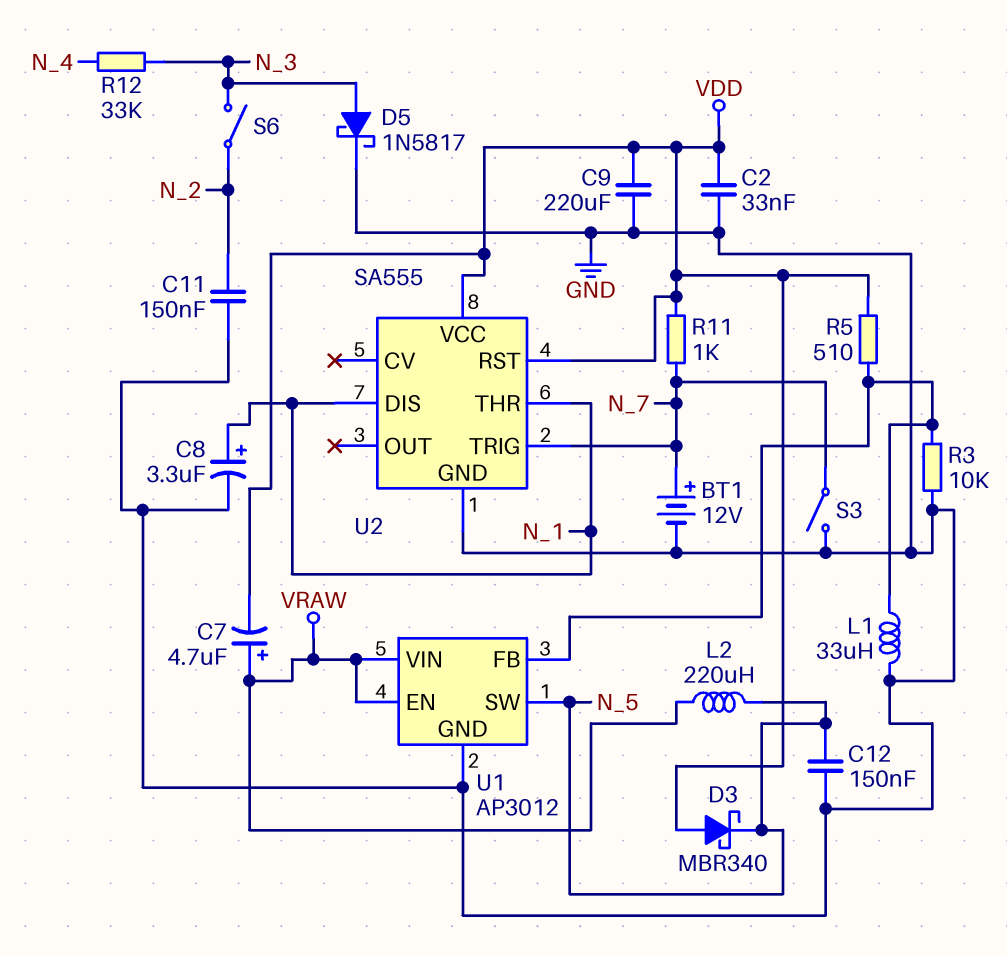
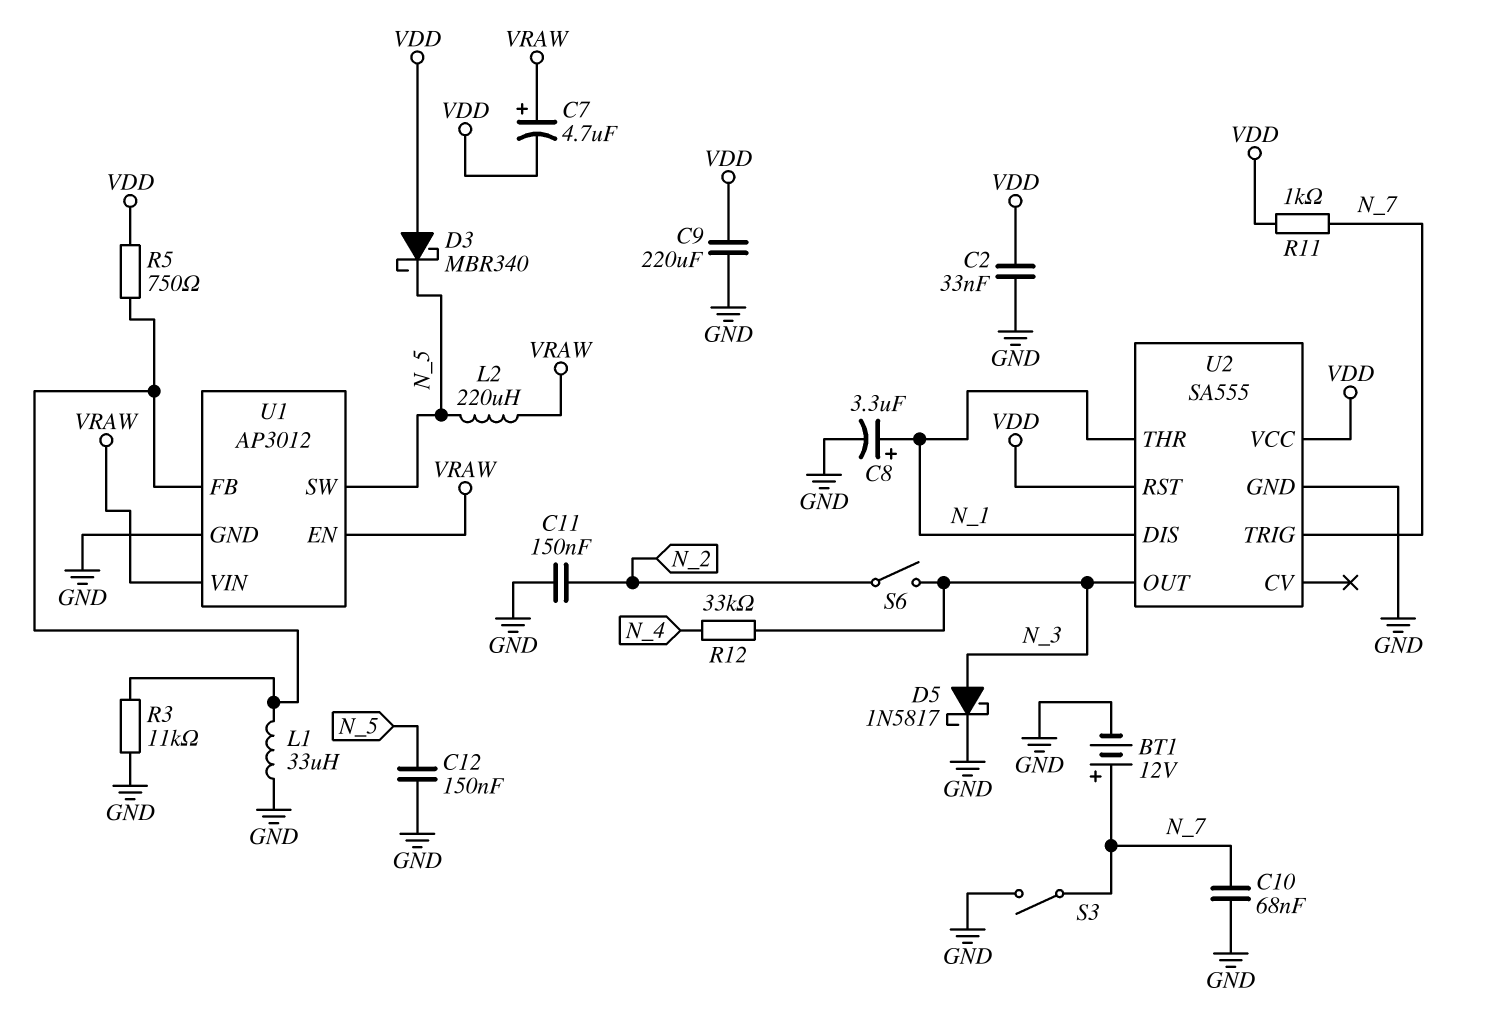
C10: none -> 68nF (GND, N_7)
R3: 10k (GND, U1/FB) -> 11k (GND, U1/FB)
R5: 510 (U1/FB, VDD) -> 750 (U1/FB, VDD)
U2 pin OUT: none -> N_3

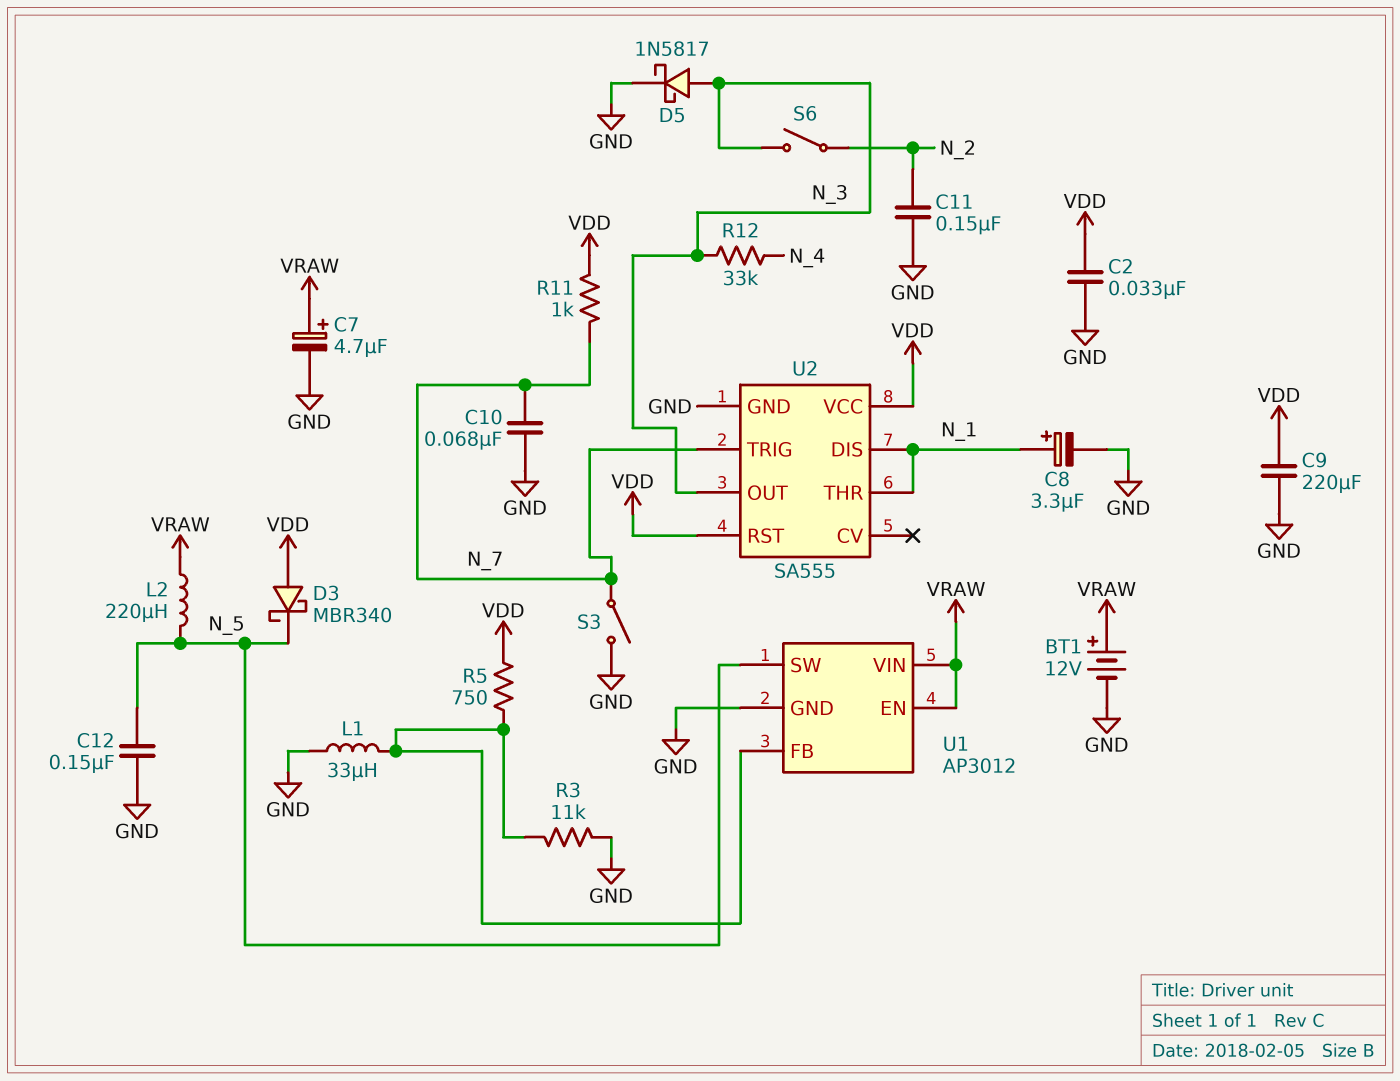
BT1: 12V (plus N_7, minus GND) -> 12V (plus VRAW, minus GND)
C7: 4.7uF (plus VRAW, minus VDD) -> 4.7uF (plus VRAW, minus GND)

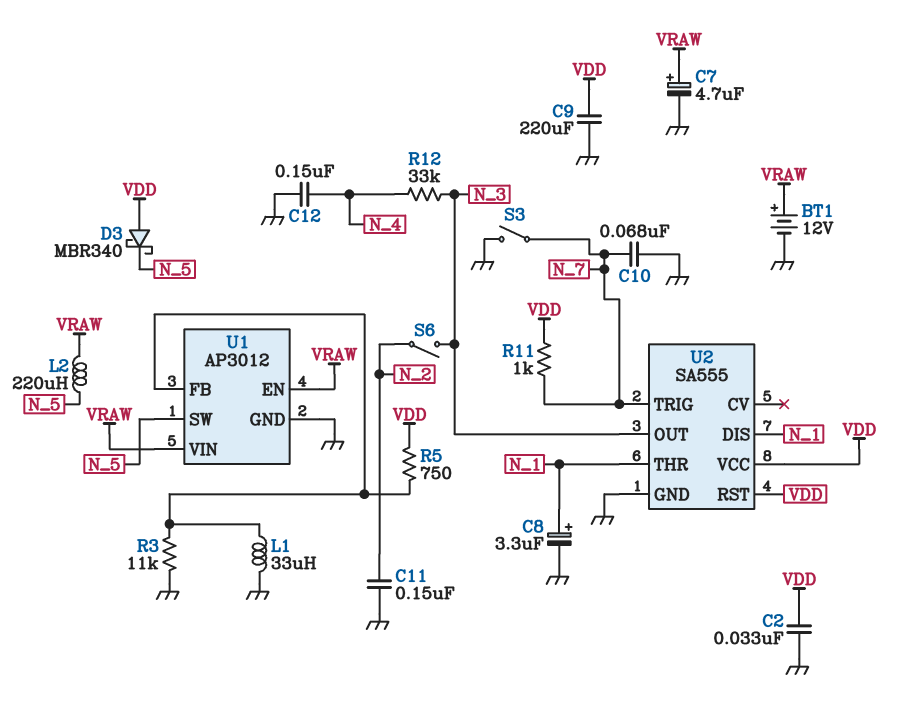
C12: 150nF (GND, N_5) -> 150nF (GND, N_4)
D5: schottky 1N5817 (A N_3, K GND) -> none

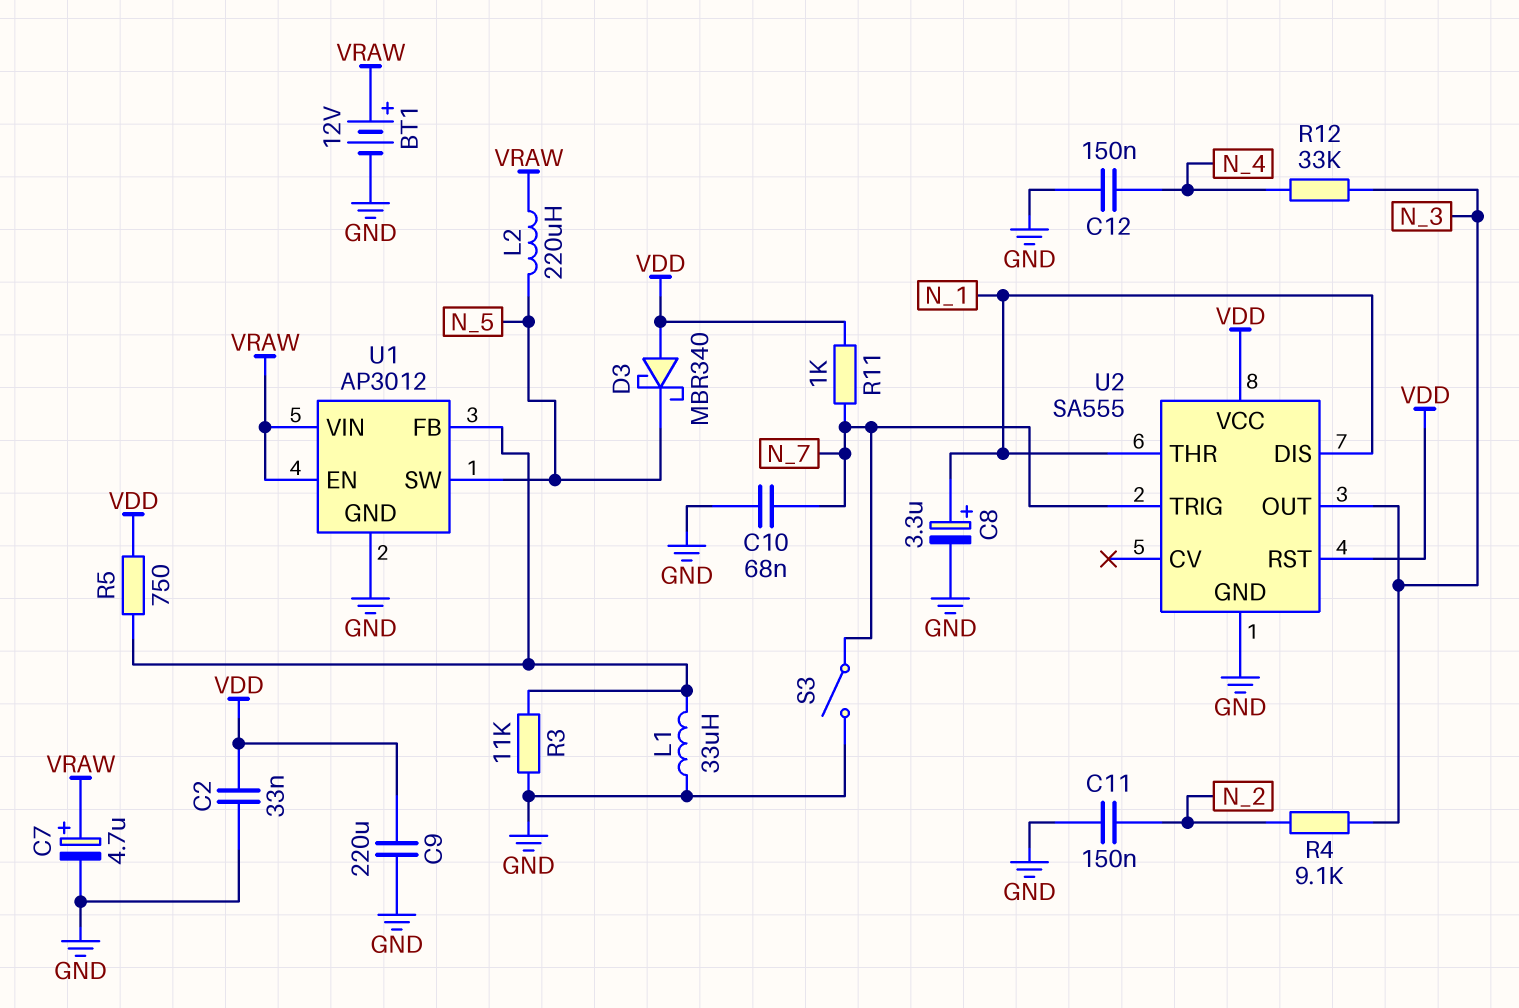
R4: none -> 9.1k (N_2, N_3)
S6: switch (N_2, N_3) -> none

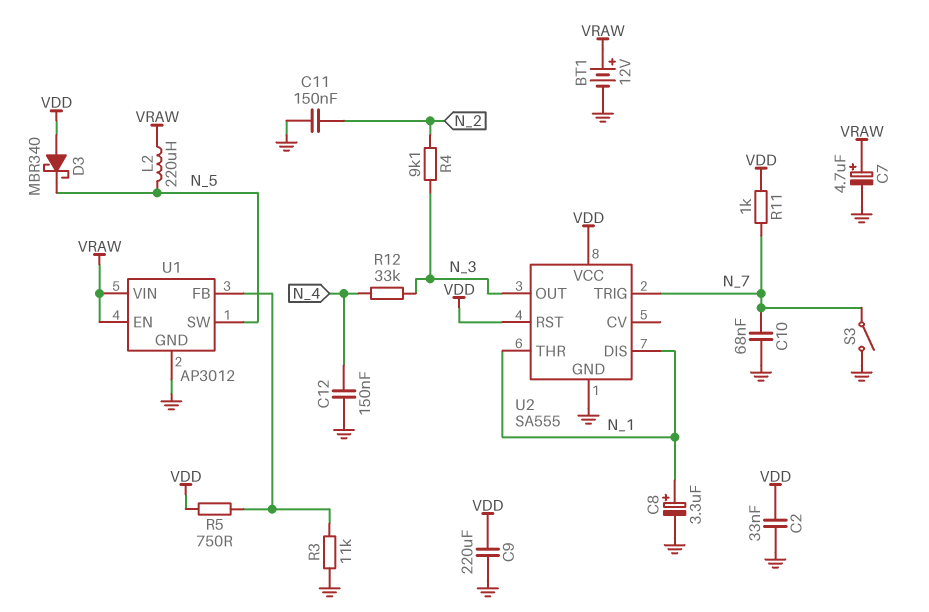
L1: 33uH (GND, U1/FB) -> none

